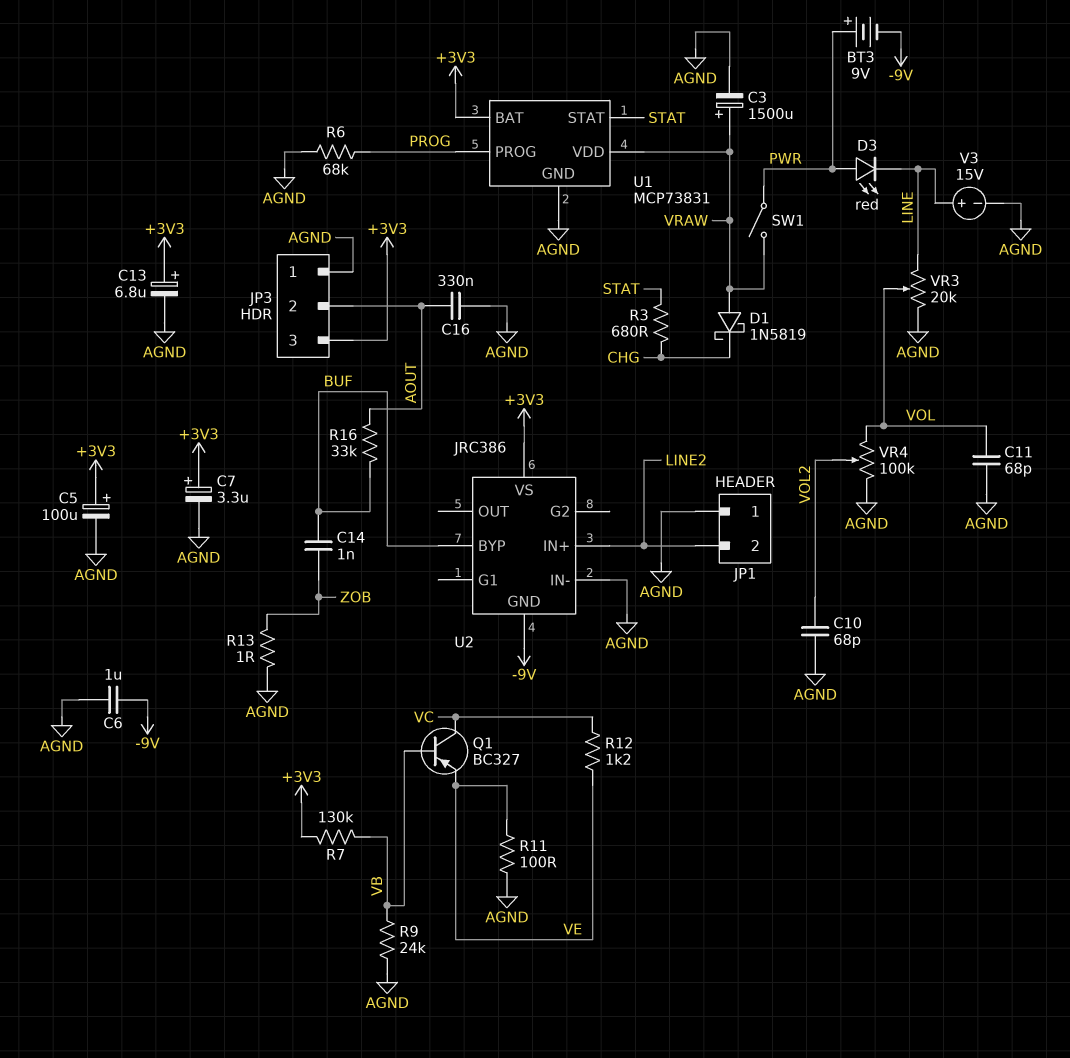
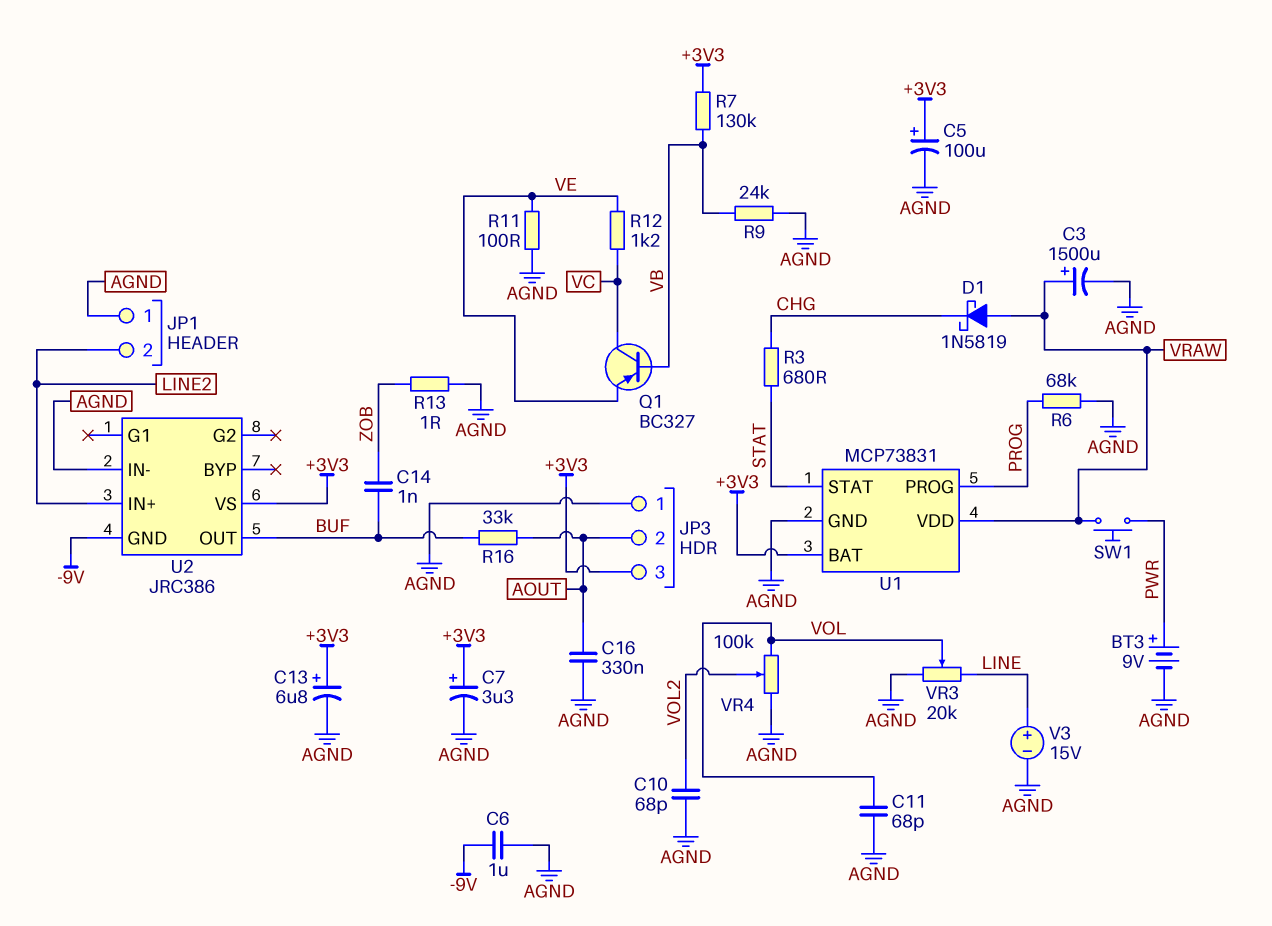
BT3: 9V (plus PWR, minus -9V) -> 9V (plus PWR, minus AGND)
D3: LED red (A PWR, K LINE) -> none
SW1: switch (PWR, VRAW) -> button (PWR, VRAW)
U2 pin BYP: BUF -> none
U2 pin OUT: none -> BUF

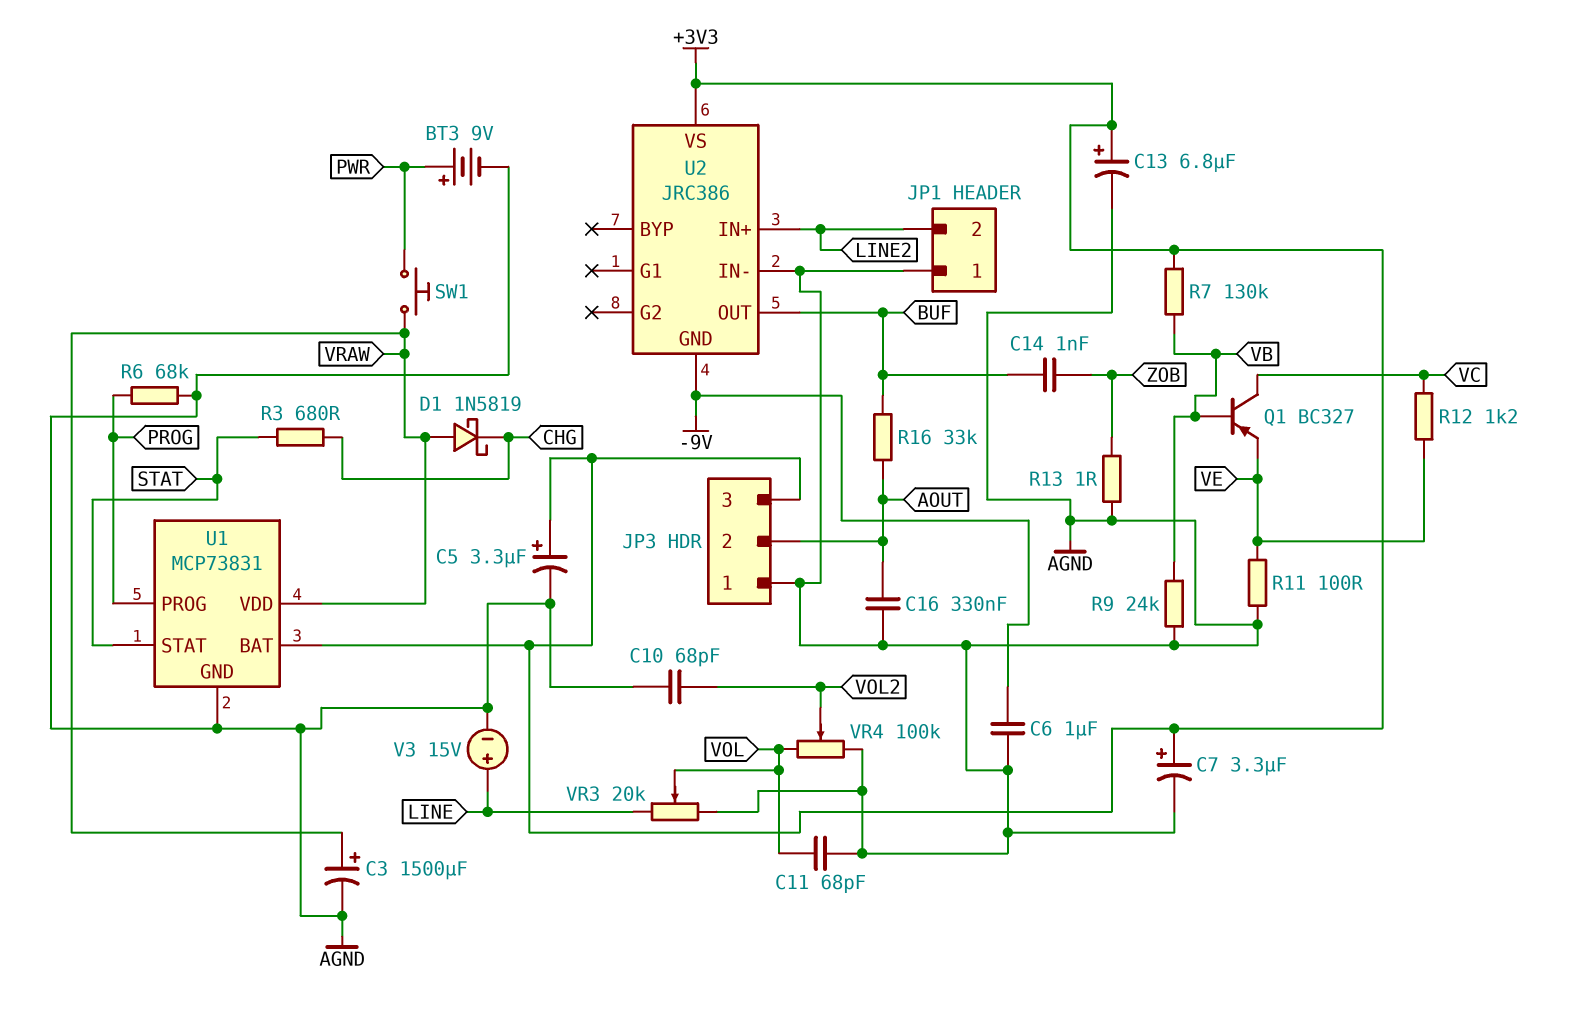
C5: 100uF (plus +3V3, minus AGND) -> 3.3uF (plus +3V3, minus AGND)

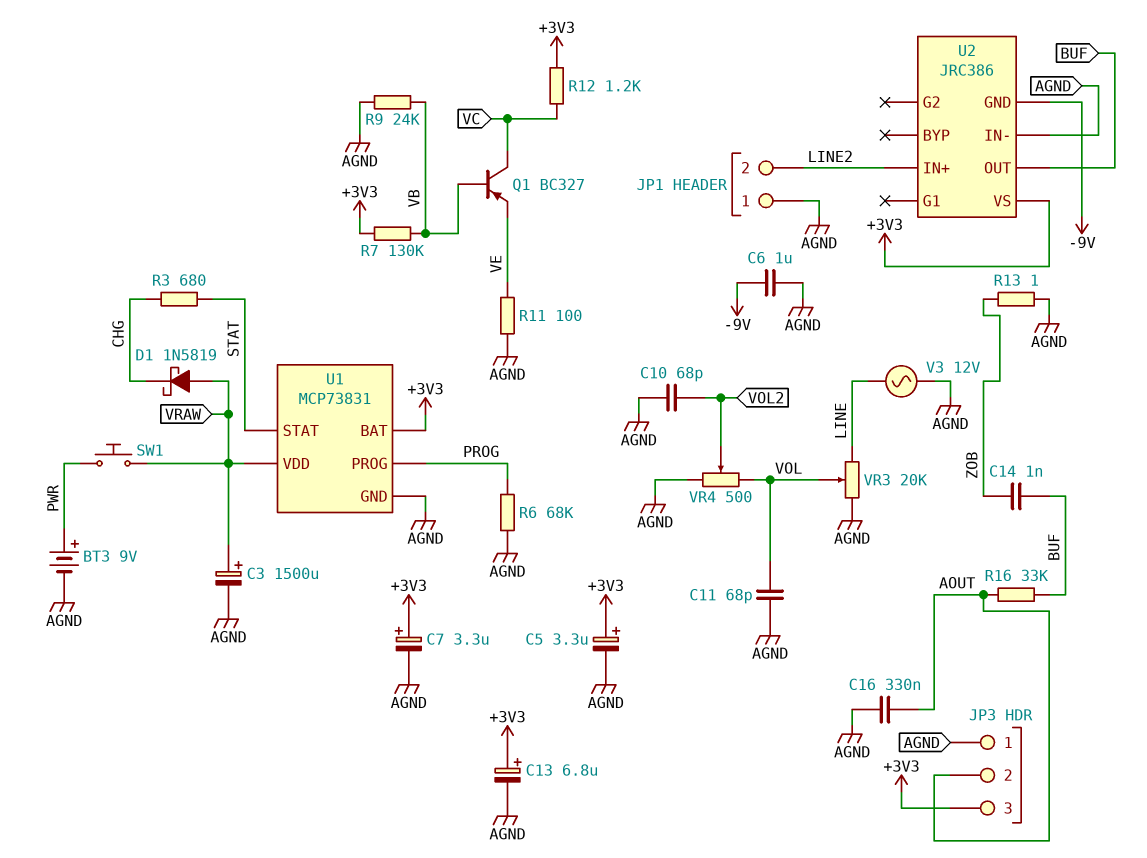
R12: 1.2k (VC, VE) -> 1.2k (+3V3, VC)
V3: 15V (plus LINE, minus AGND) -> AC 12V (AGND, LINE)
VR4: 100k (AGND, VOL, wiper VOL2) -> 500 (AGND, VOL, wiper VOL2)

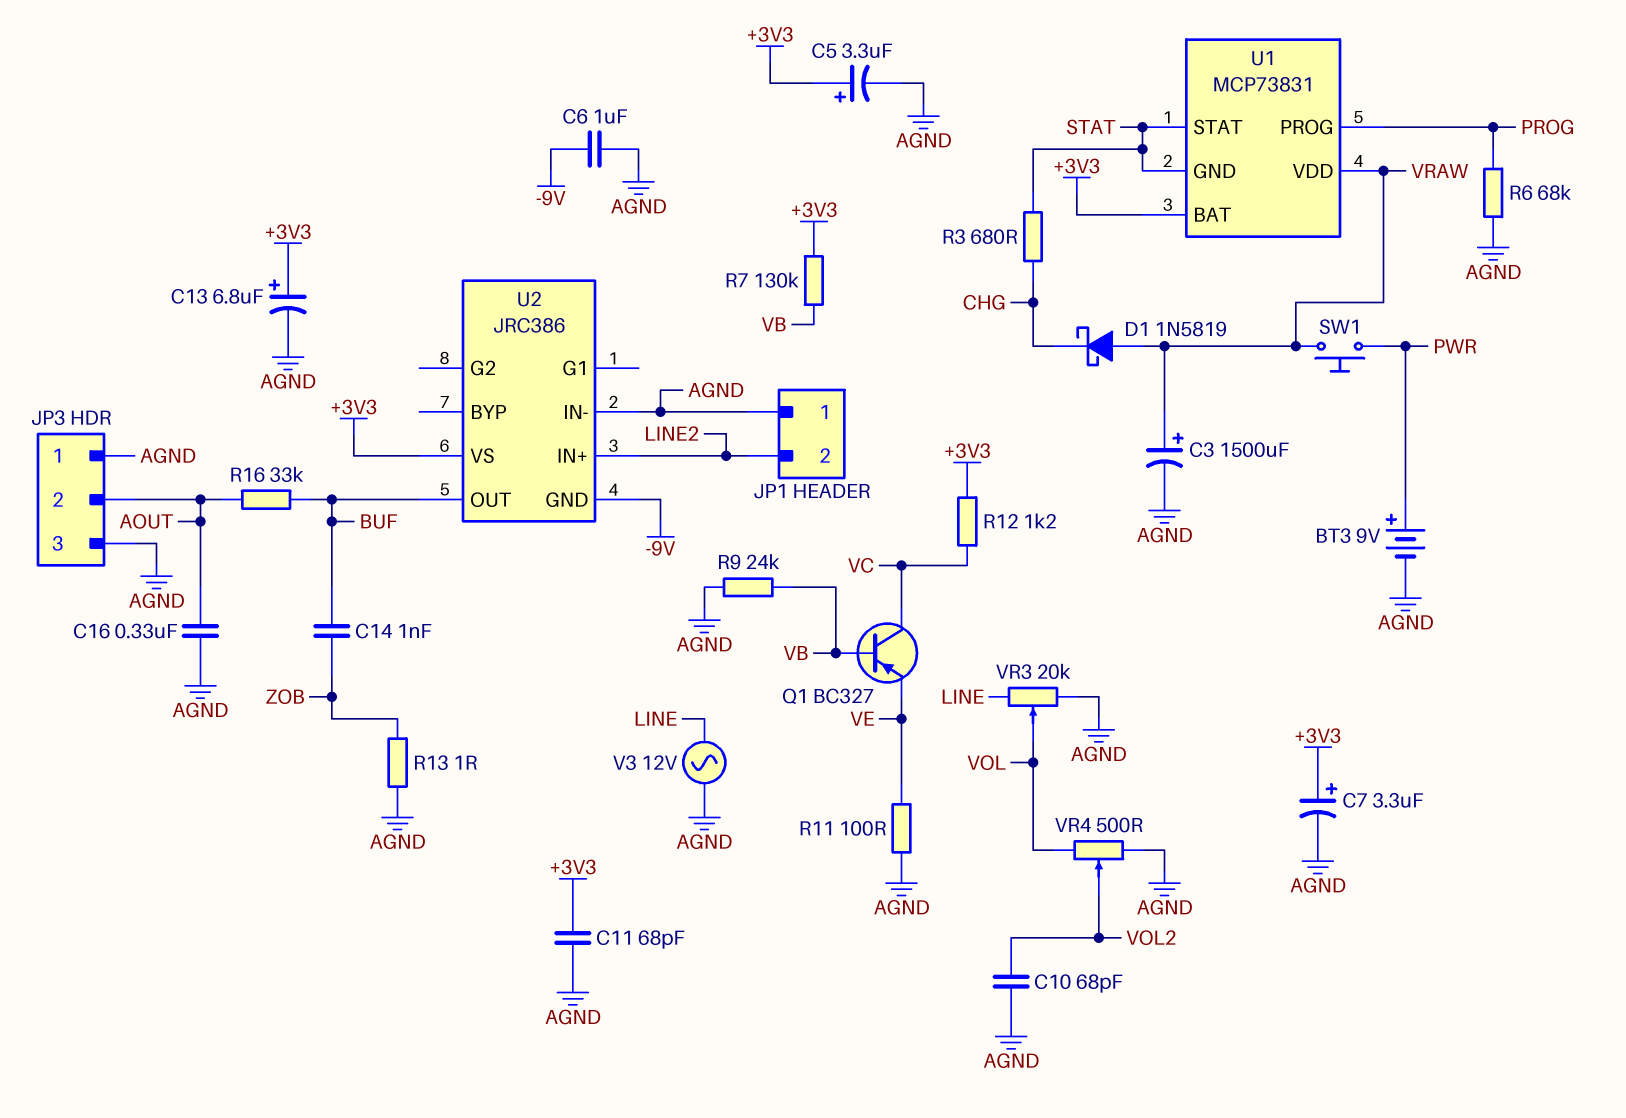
C11: 68pF (AGND, VOL) -> 68pF (+3V3, AGND)
JP3 pin 3: +3V3 -> AGND
U1 pin GND: AGND -> STAT

